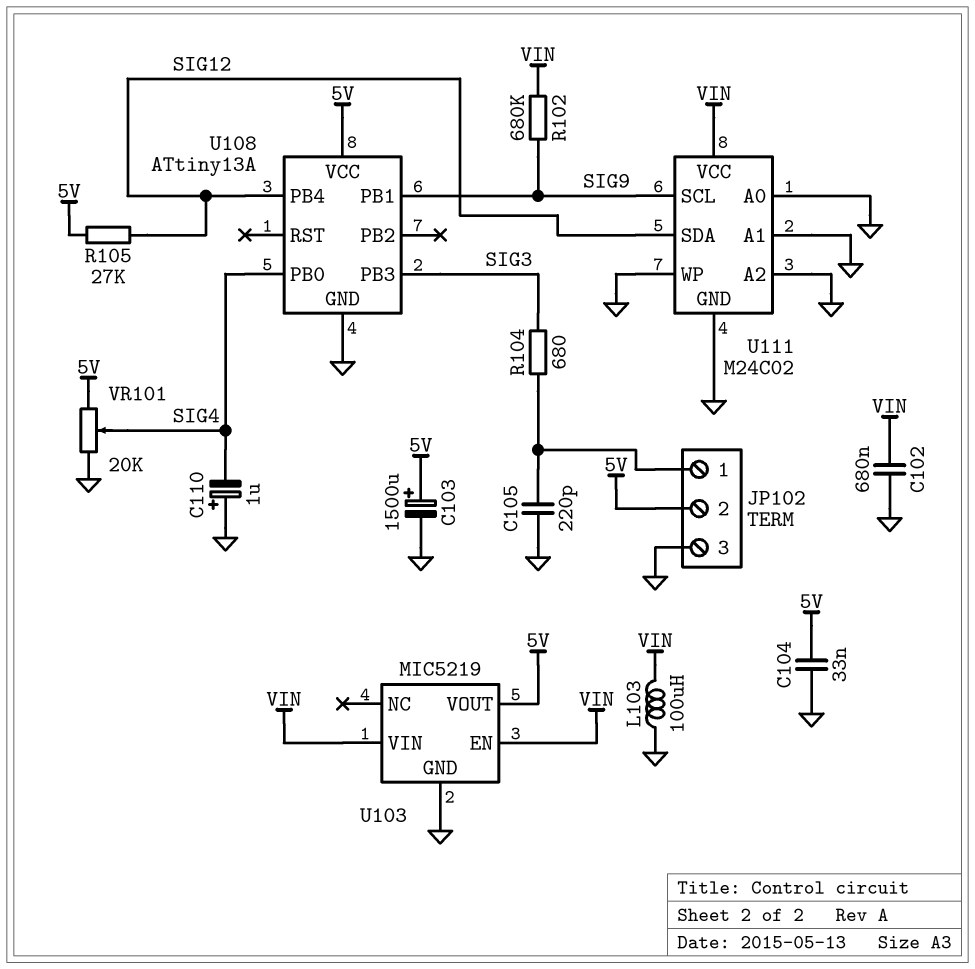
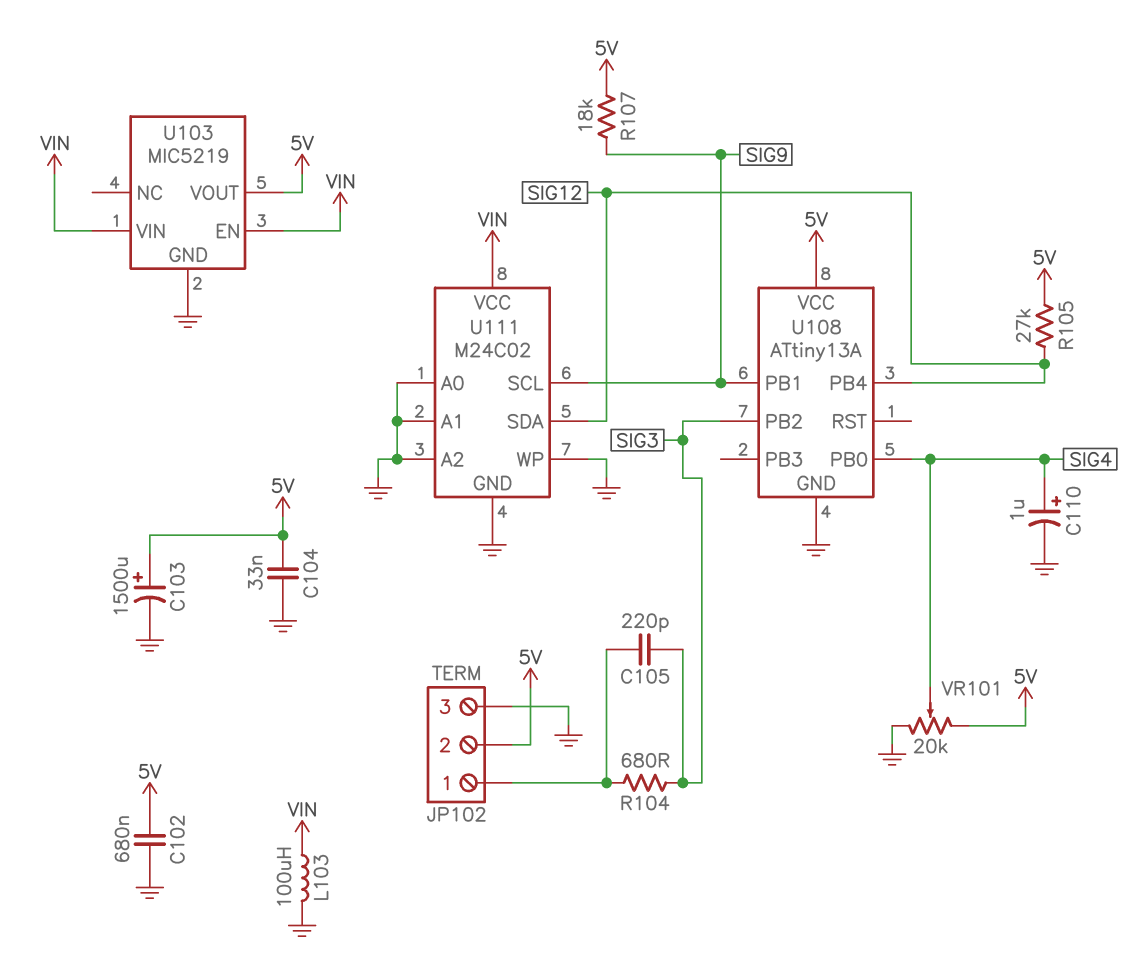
C102: 680nF (GND, VIN) -> 680nF (5V, GND)
C105: 220pF (GND, JP102/1) -> 220pF (JP102/1, SIG3)
C110: 1uF (plus GND, minus SIG4) -> 1uF (plus SIG4, minus GND)
R102: 680k (SIG9, VIN) -> none
R107: none -> 18k (5V, SIG9)
U108 pin PB2: none -> SIG3
U108 pin PB3: SIG3 -> none

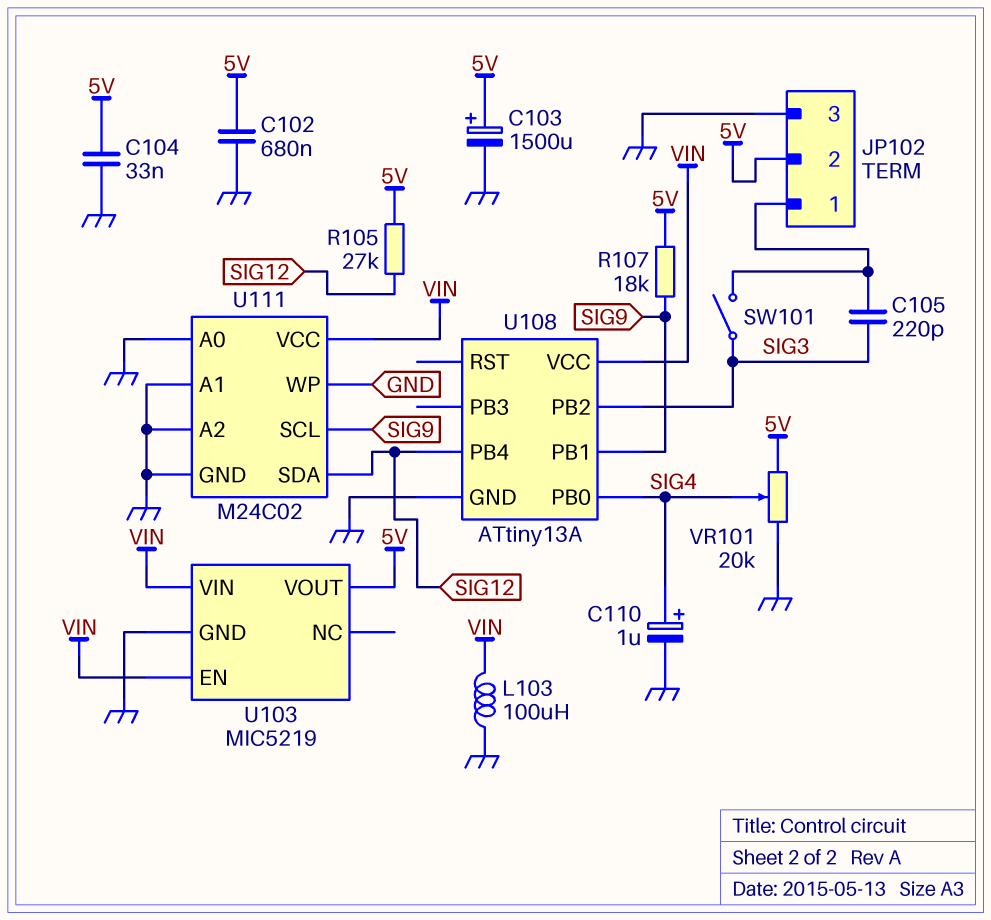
R104: 680 (JP102/1, SIG3) -> none
SW101: none -> switch (JP102/1, SIG3)
U108 pin VCC: 5V -> VIN

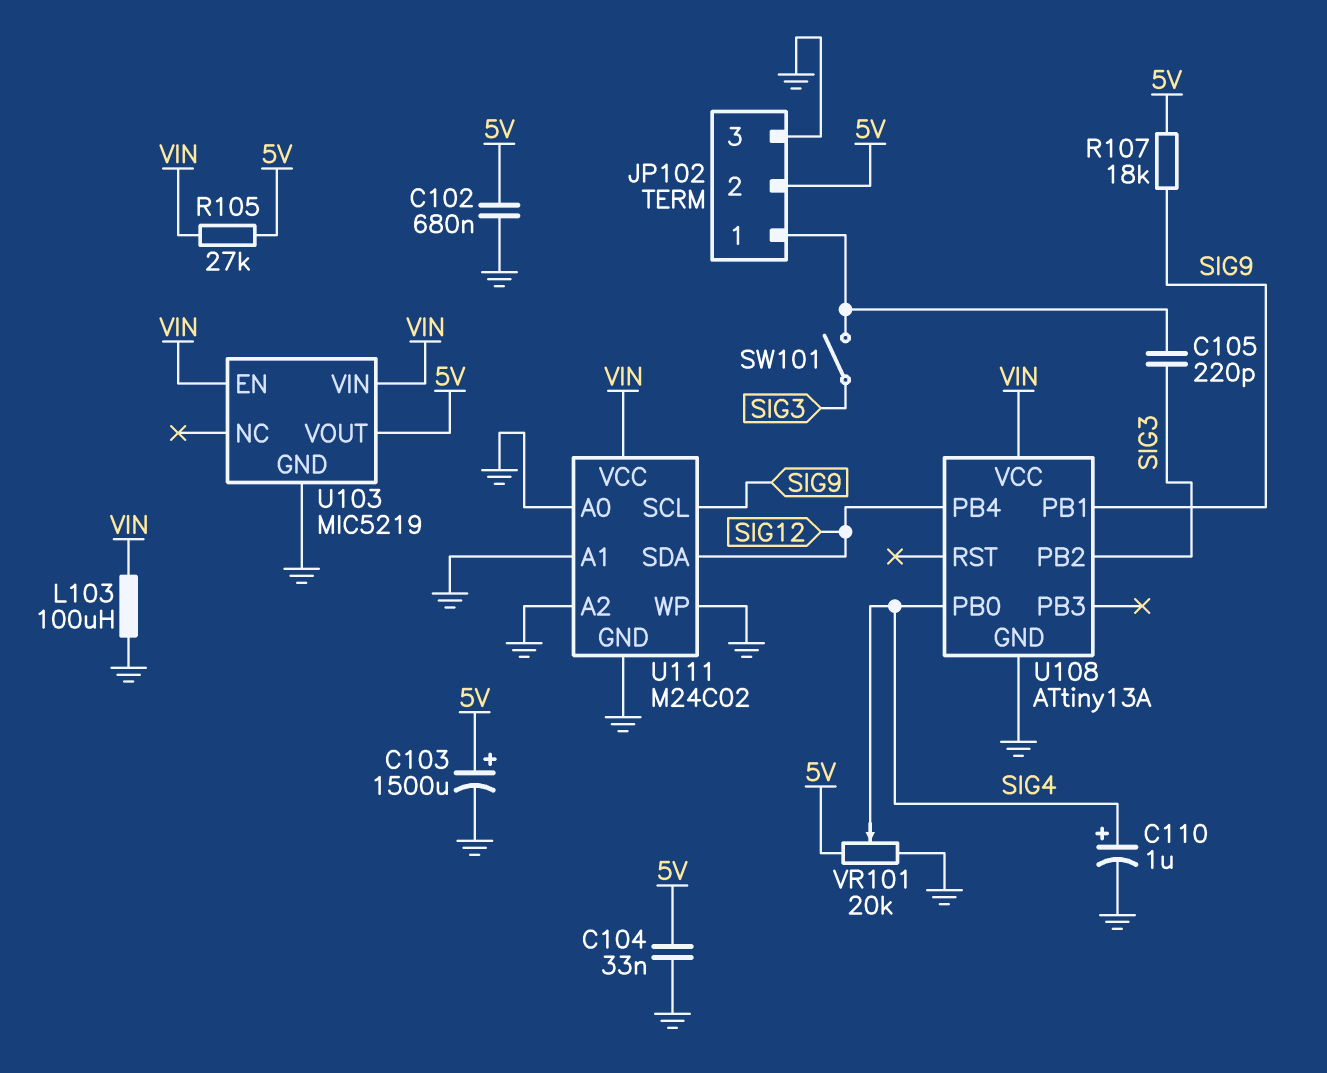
R105: 27k (5V, SIG12) -> 27k (5V, VIN)

